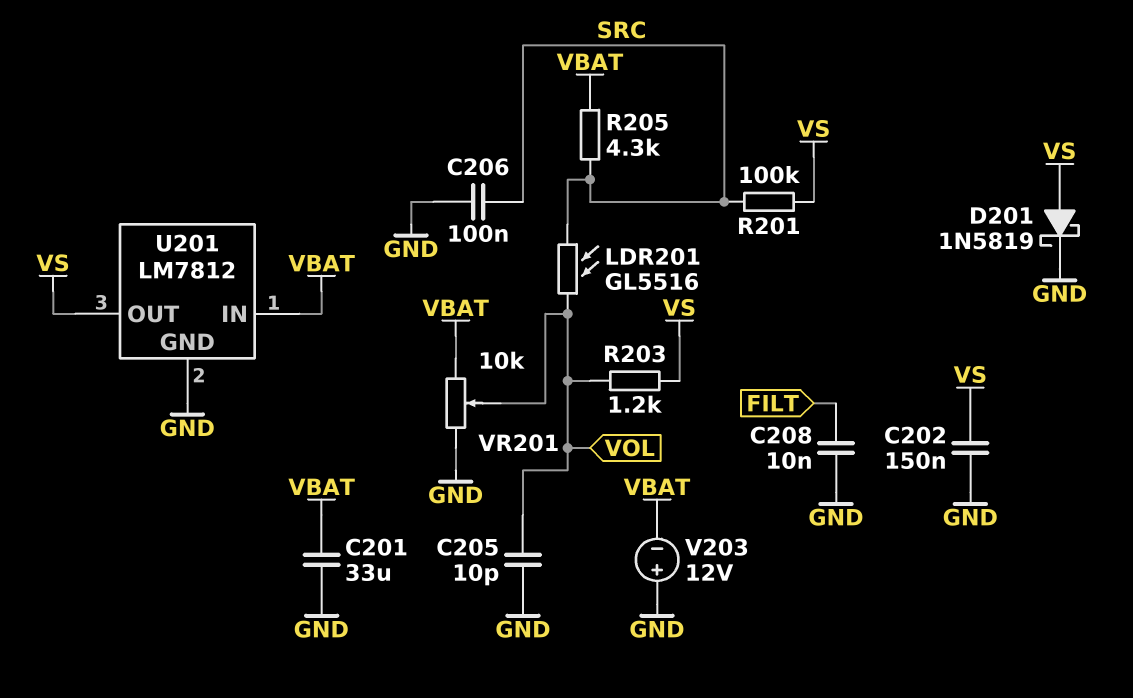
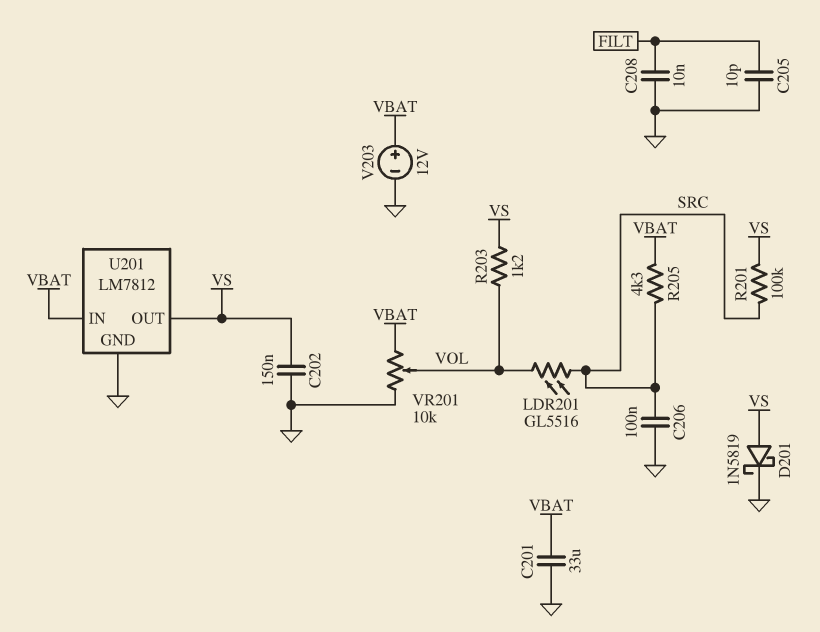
C205: 10pF (GND, VOL) -> 10pF (FILT, GND)
V203: 12V (plus GND, minus VBAT) -> 12V (plus VBAT, minus GND)

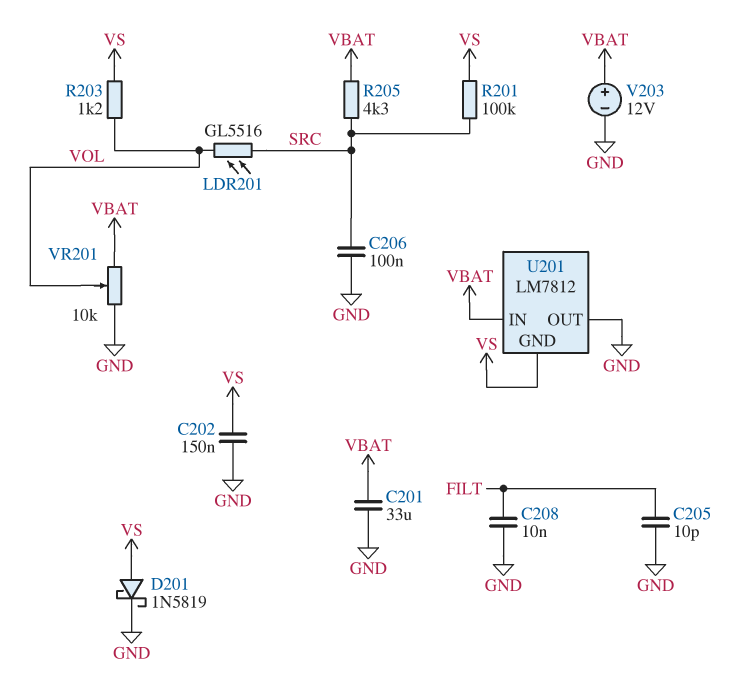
U201 pin GND: GND -> VS
U201 pin OUT: VS -> GND

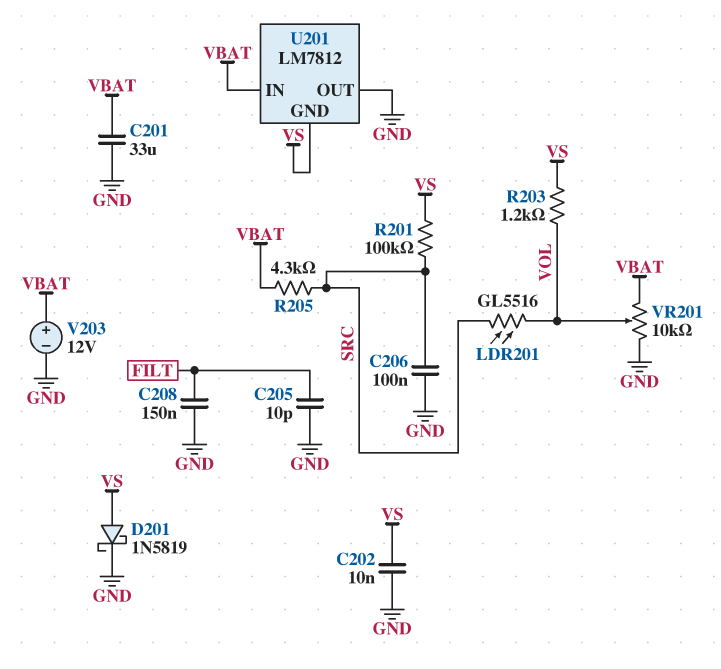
C202: 150nF (GND, VS) -> 10nF (GND, VS)
C208: 10nF (FILT, GND) -> 150nF (FILT, GND)

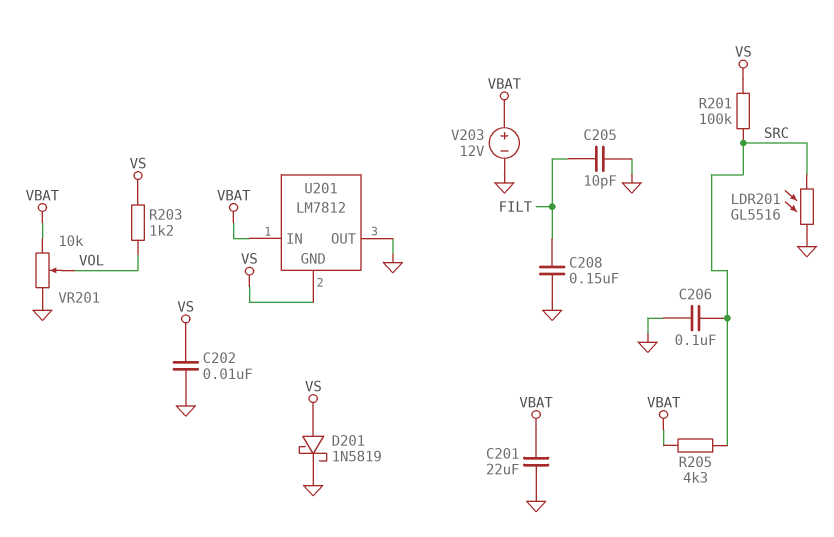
C201: 33uF (GND, VBAT) -> 22uF (GND, VBAT)
LDR201: GL5516 (SRC, VOL) -> GL5516 (GND, SRC)

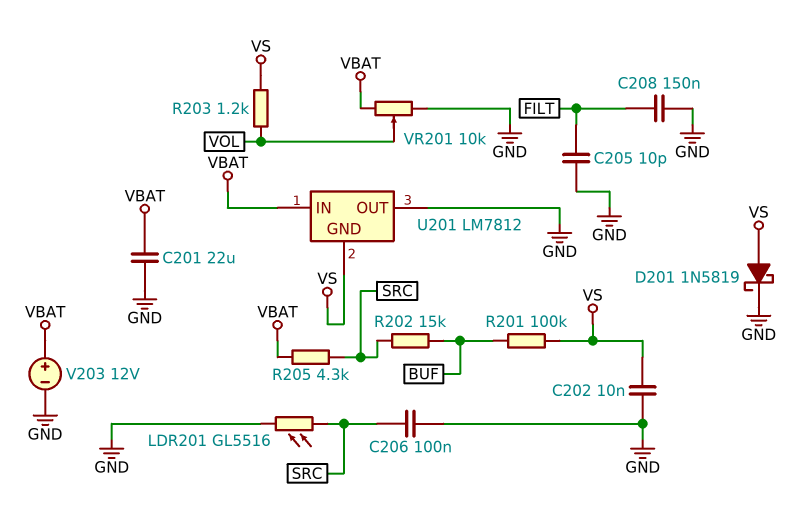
R201: 100k (SRC, VS) -> 100k (BUF, VS)
R202: none -> 15k (BUF, SRC)

